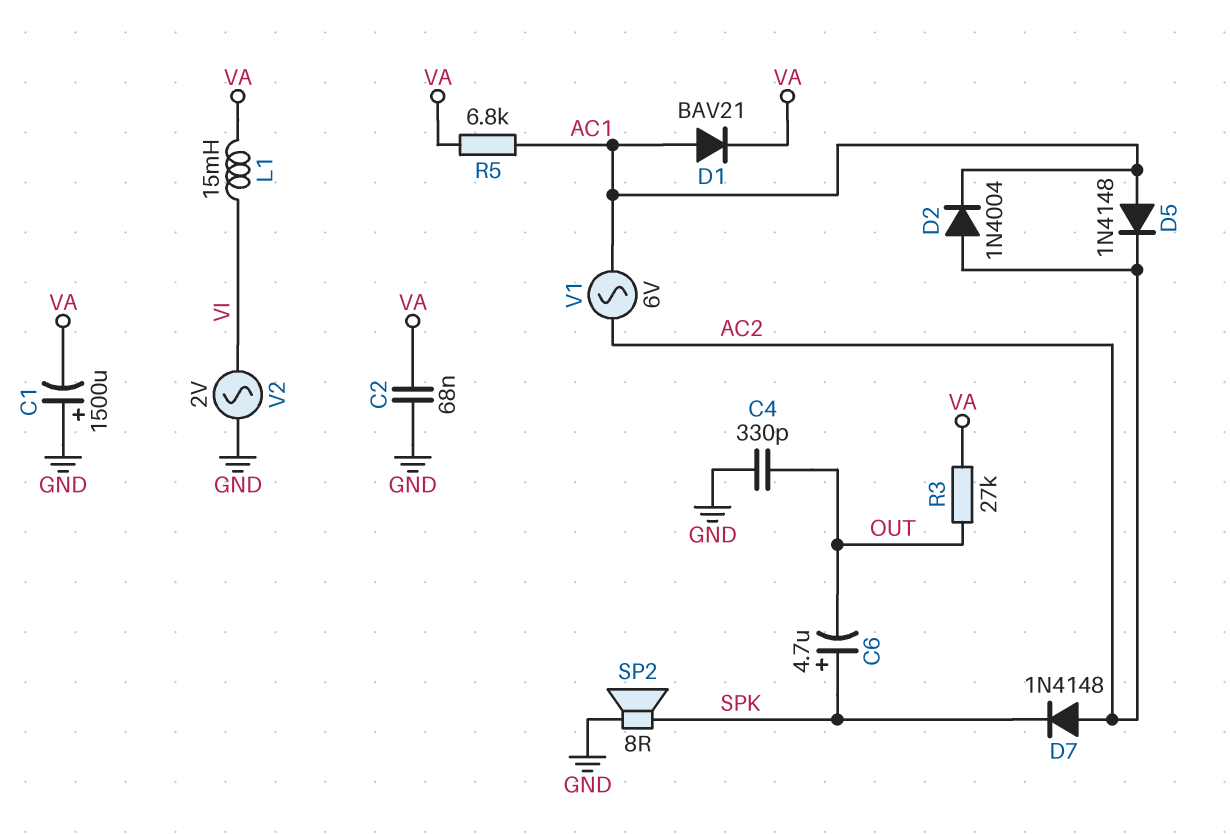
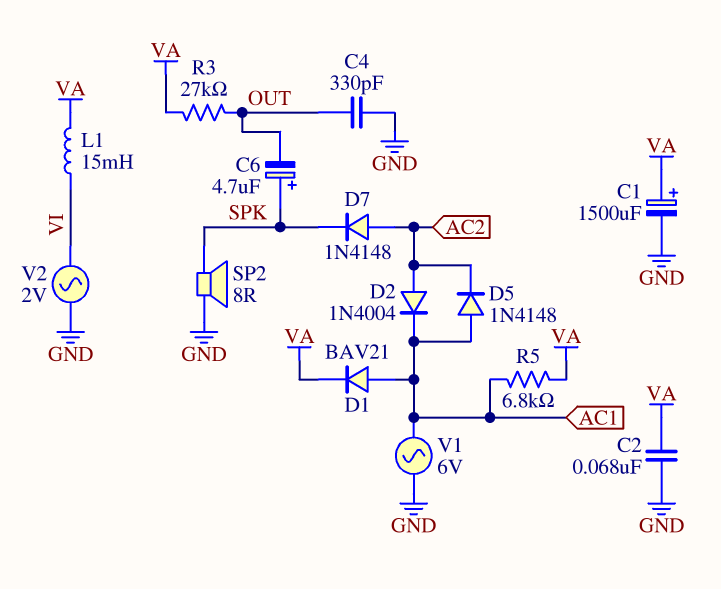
C1: 1500uF (plus GND, minus VA) -> 1500uF (plus VA, minus GND)
V1: AC 6V (AC1, AC2) -> AC 6V (AC1, GND)

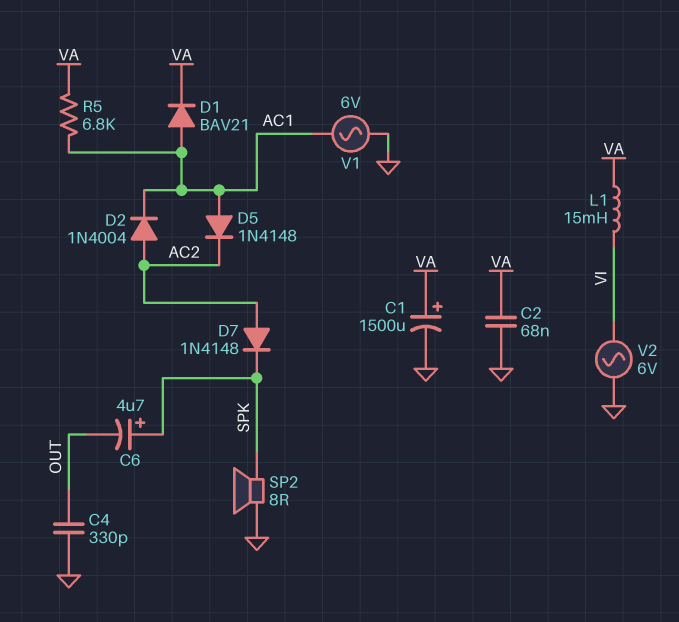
R3: 27k (OUT, VA) -> none
V2: AC 2V (GND, VI) -> AC 6V (GND, VI)

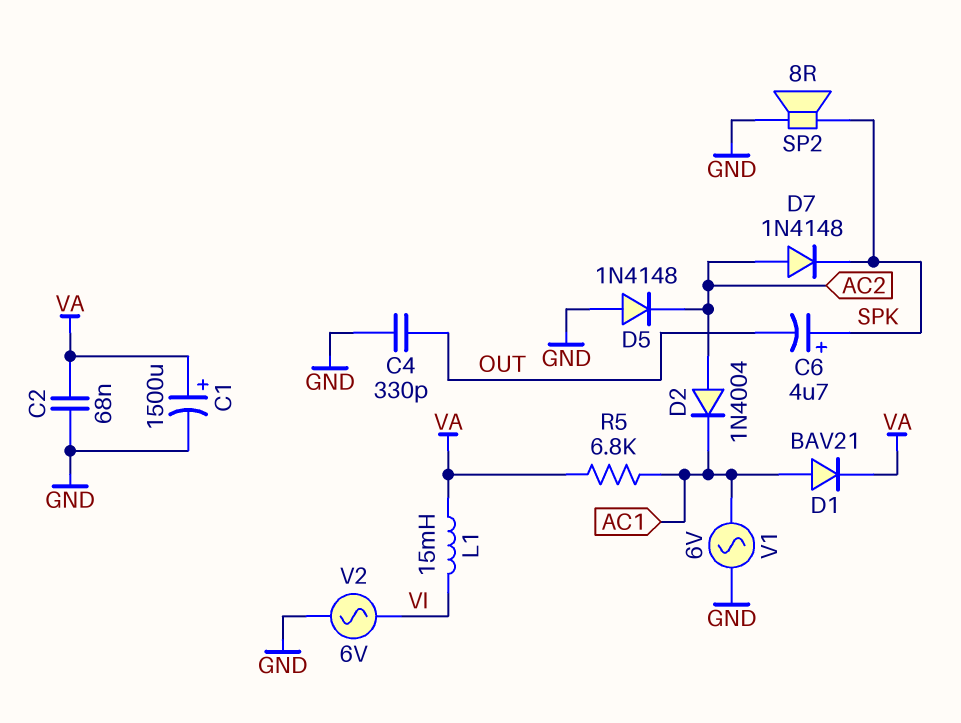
D5: diode 1N4148 (A AC1, K AC2) -> diode 1N4148 (A GND, K AC2)

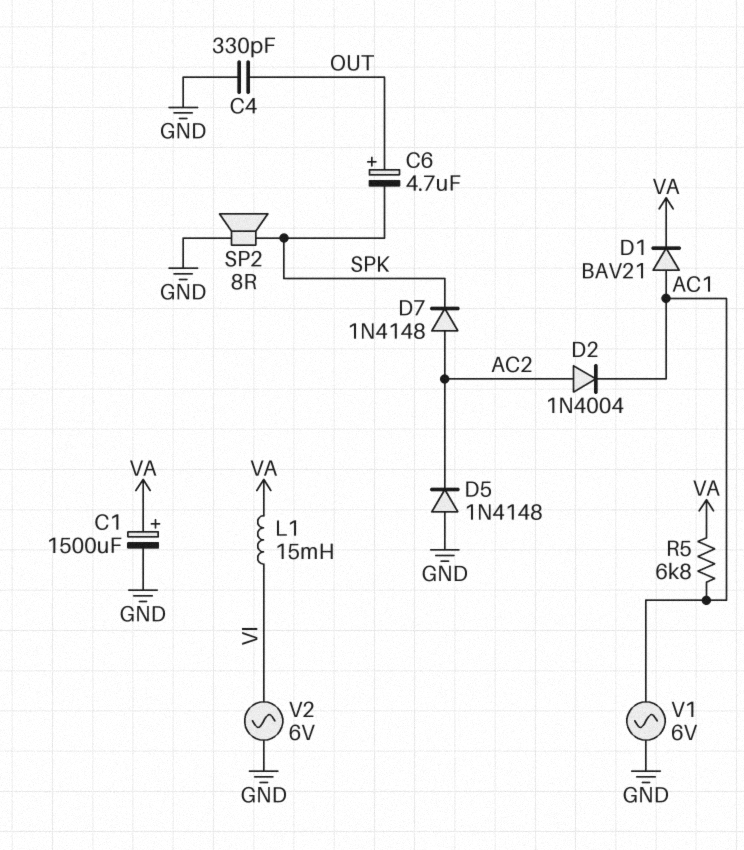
C2: 68nF (GND, VA) -> none
C6: 4.7uF (plus SPK, minus OUT) -> 4.7uF (plus OUT, minus SPK)

